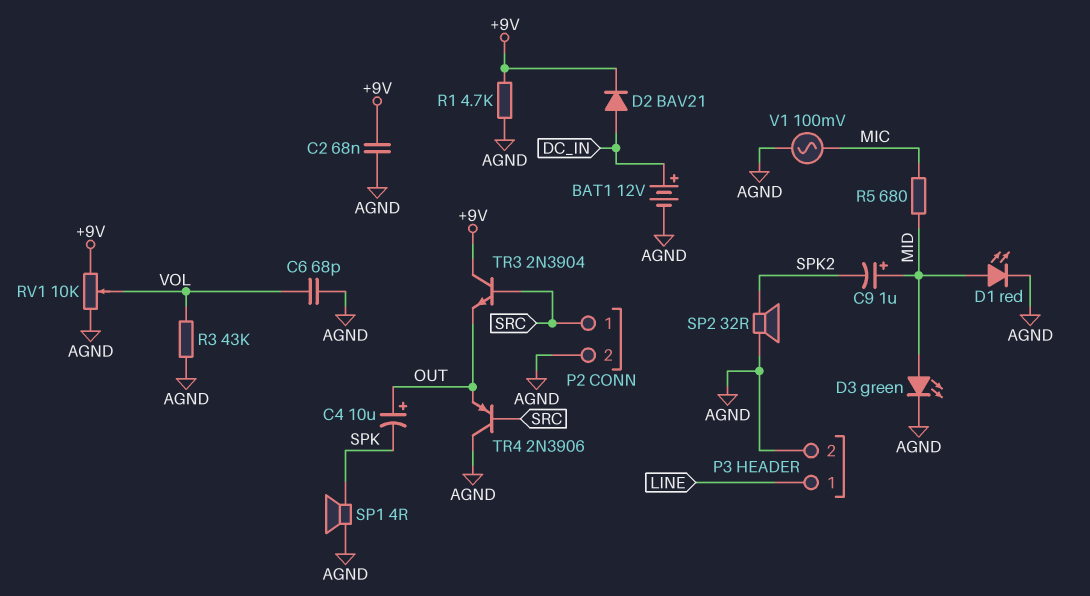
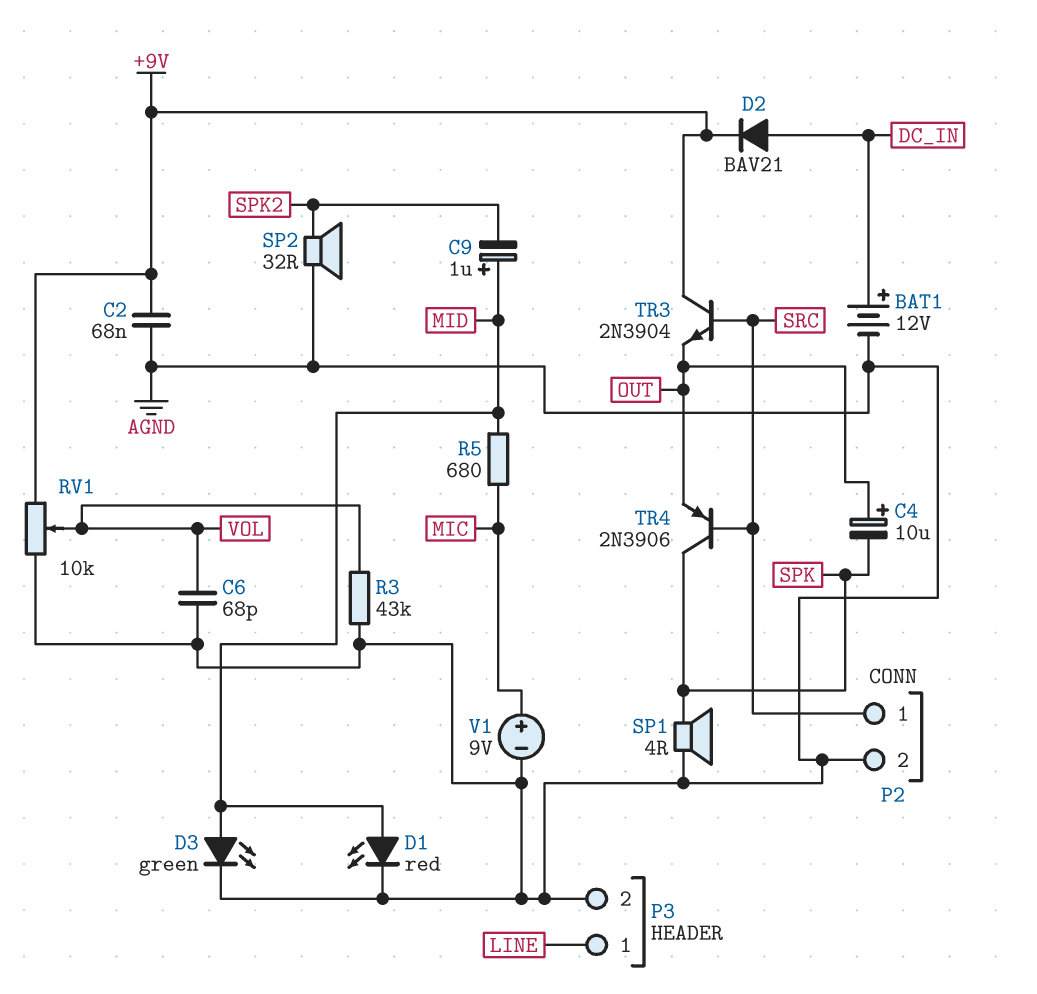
R1: 4.7k (+9V, AGND) -> none
TR4: PNP 2N3906 (B SRC, C AGND, E OUT) -> PNP 2N3906 (B SRC, C SPK, E OUT)
V1: AC 100mV (AGND, MIC) -> 9V (plus MIC, minus AGND)

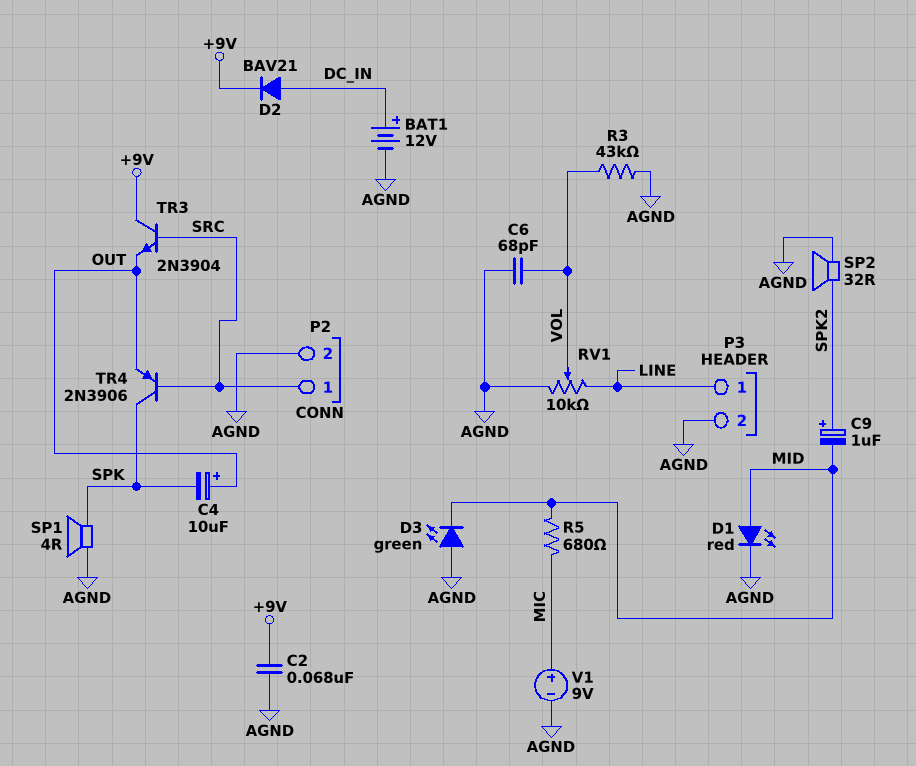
C9: 1uF (plus MID, minus SPK2) -> 1uF (plus SPK2, minus MID)
D3: LED green (A MID, K AGND) -> LED green (A AGND, K MID)
RV1: 10k (+9V, AGND, wiper VOL) -> 10k (AGND, LINE, wiper VOL)

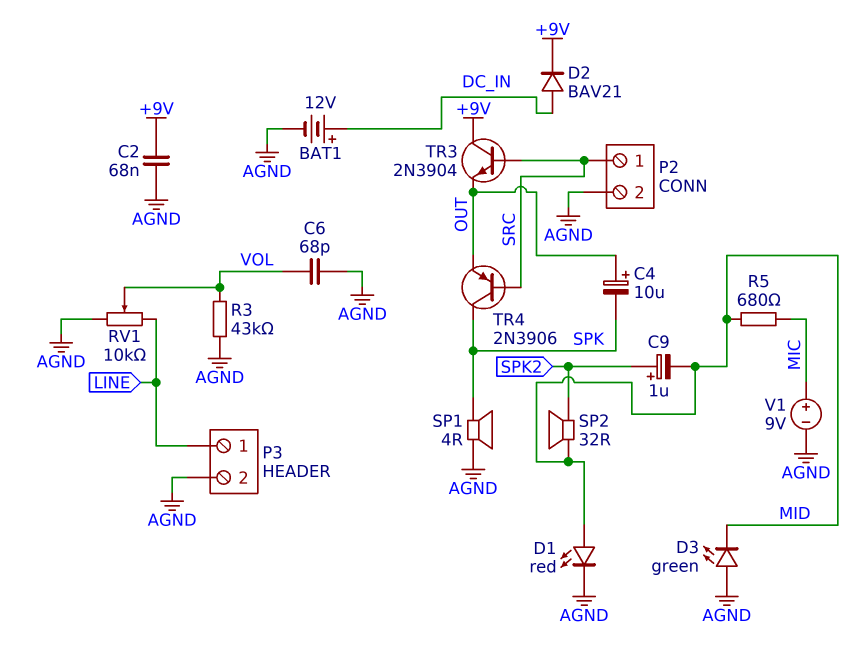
SP2: speaker 32R (AGND, SPK2) -> speaker 32R (MID, SPK2)

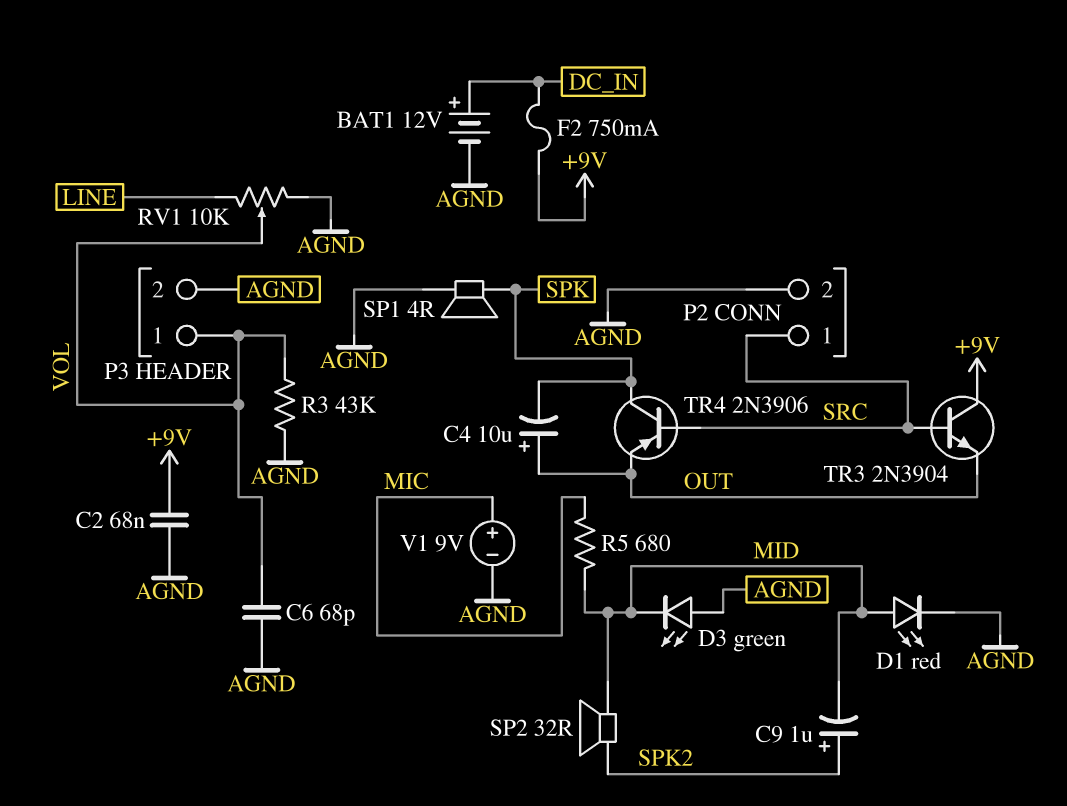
D2: diode BAV21 (A DC_IN, K +9V) -> none
F2: none -> 750mA (+9V, DC_IN)
P3 pin 1: LINE -> VOL

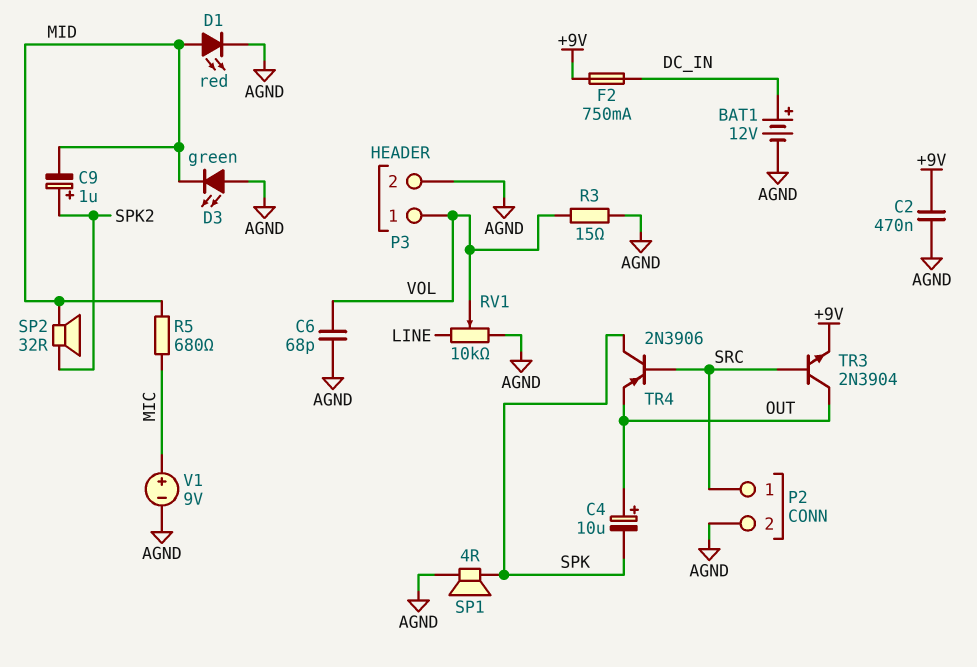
C2: 68nF (+9V, AGND) -> 470nF (+9V, AGND)
R3: 43k (AGND, VOL) -> 15 (AGND, VOL)
TR3: NPN 2N3904 (B SRC, C +9V, E OUT) -> NPN 2N3904 (B SRC, C OUT, E +9V)

